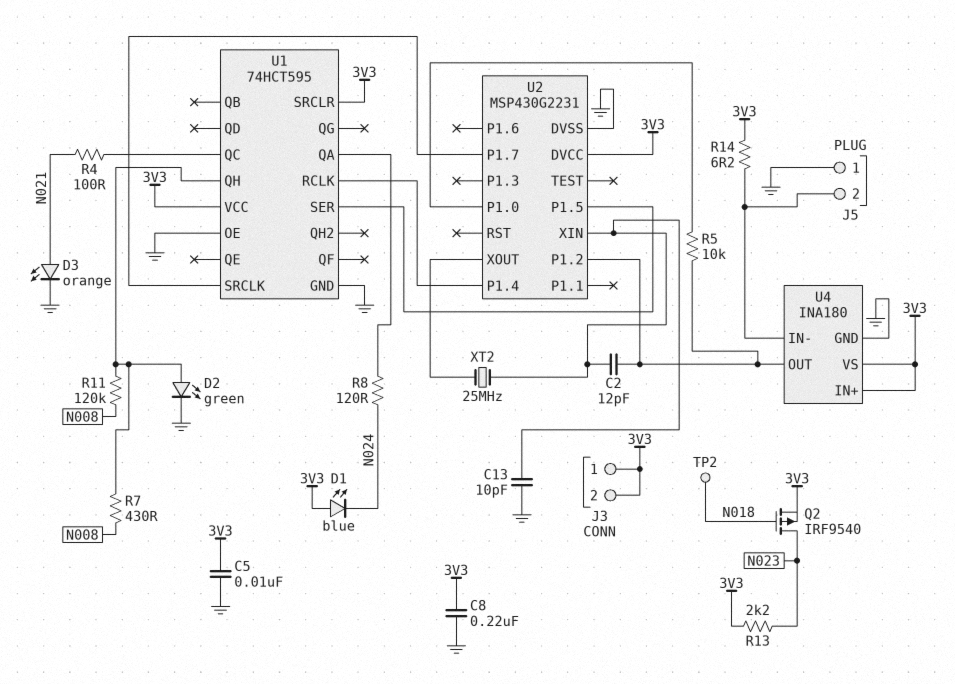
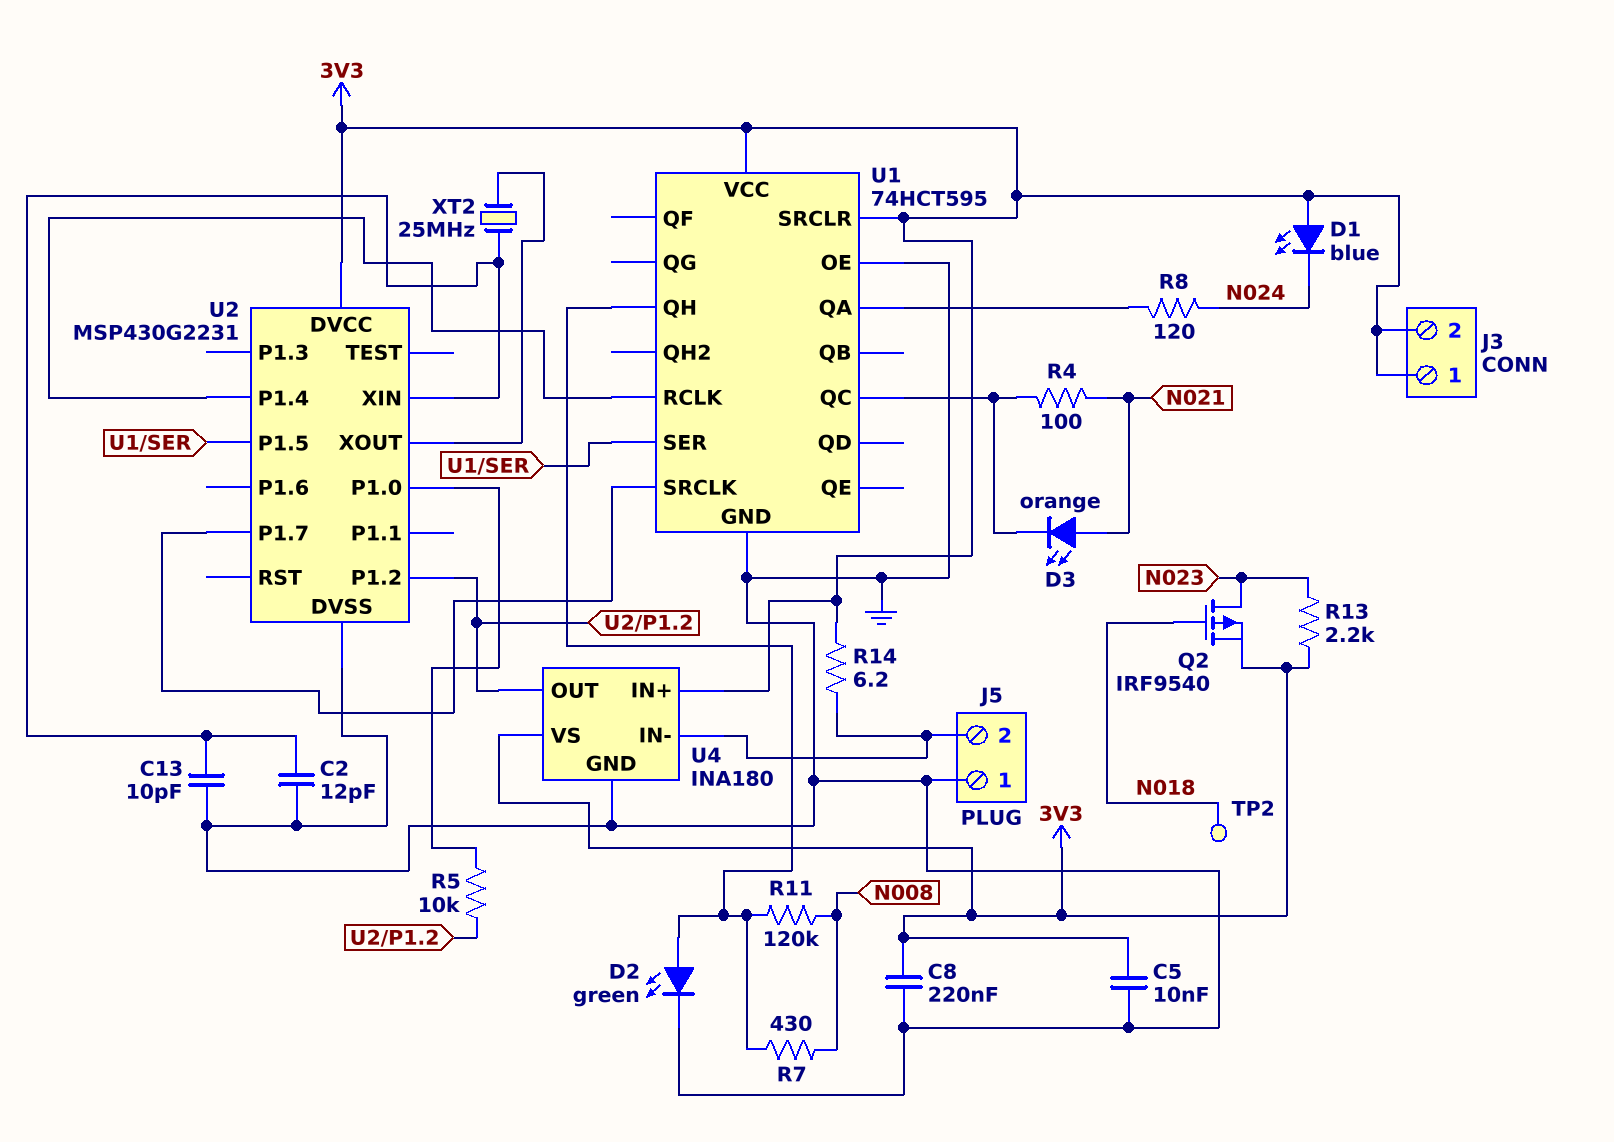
C2: 12pF (U2/P1.2, U2/XIN) -> 12pF (GND, U2/XIN)
D3: LED orange (A N021, K GND) -> LED orange (A N021, K U1/QC)

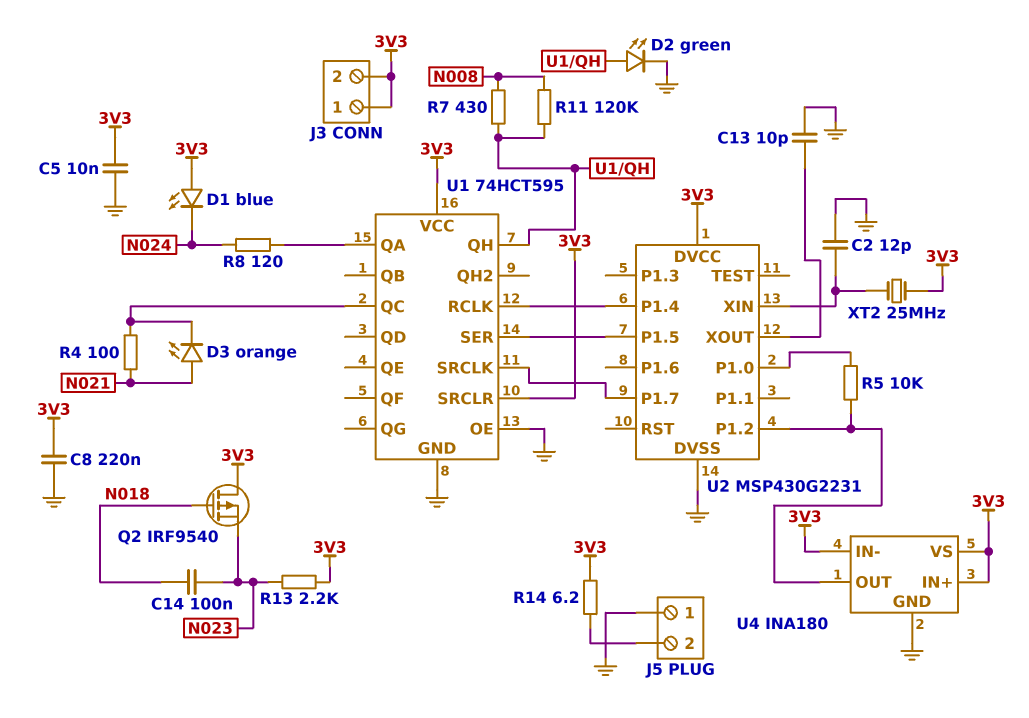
C13: 10pF (GND, U2/XIN) -> 10pF (GND, U2/XOUT)
C14: none -> 100nF (N018, N023)
Q2: PMOS IRF9540 (G N018, D N023, S 3V3) -> PMOS IRF9540 (G N018, D 3V3, S N023)
TP2: test point (N018) -> none
U4 pin IN-: J5/2 -> 3V3
XT2: 25MHz (U2/XIN, U2/XOUT) -> 25MHz (3V3, U2/XIN)

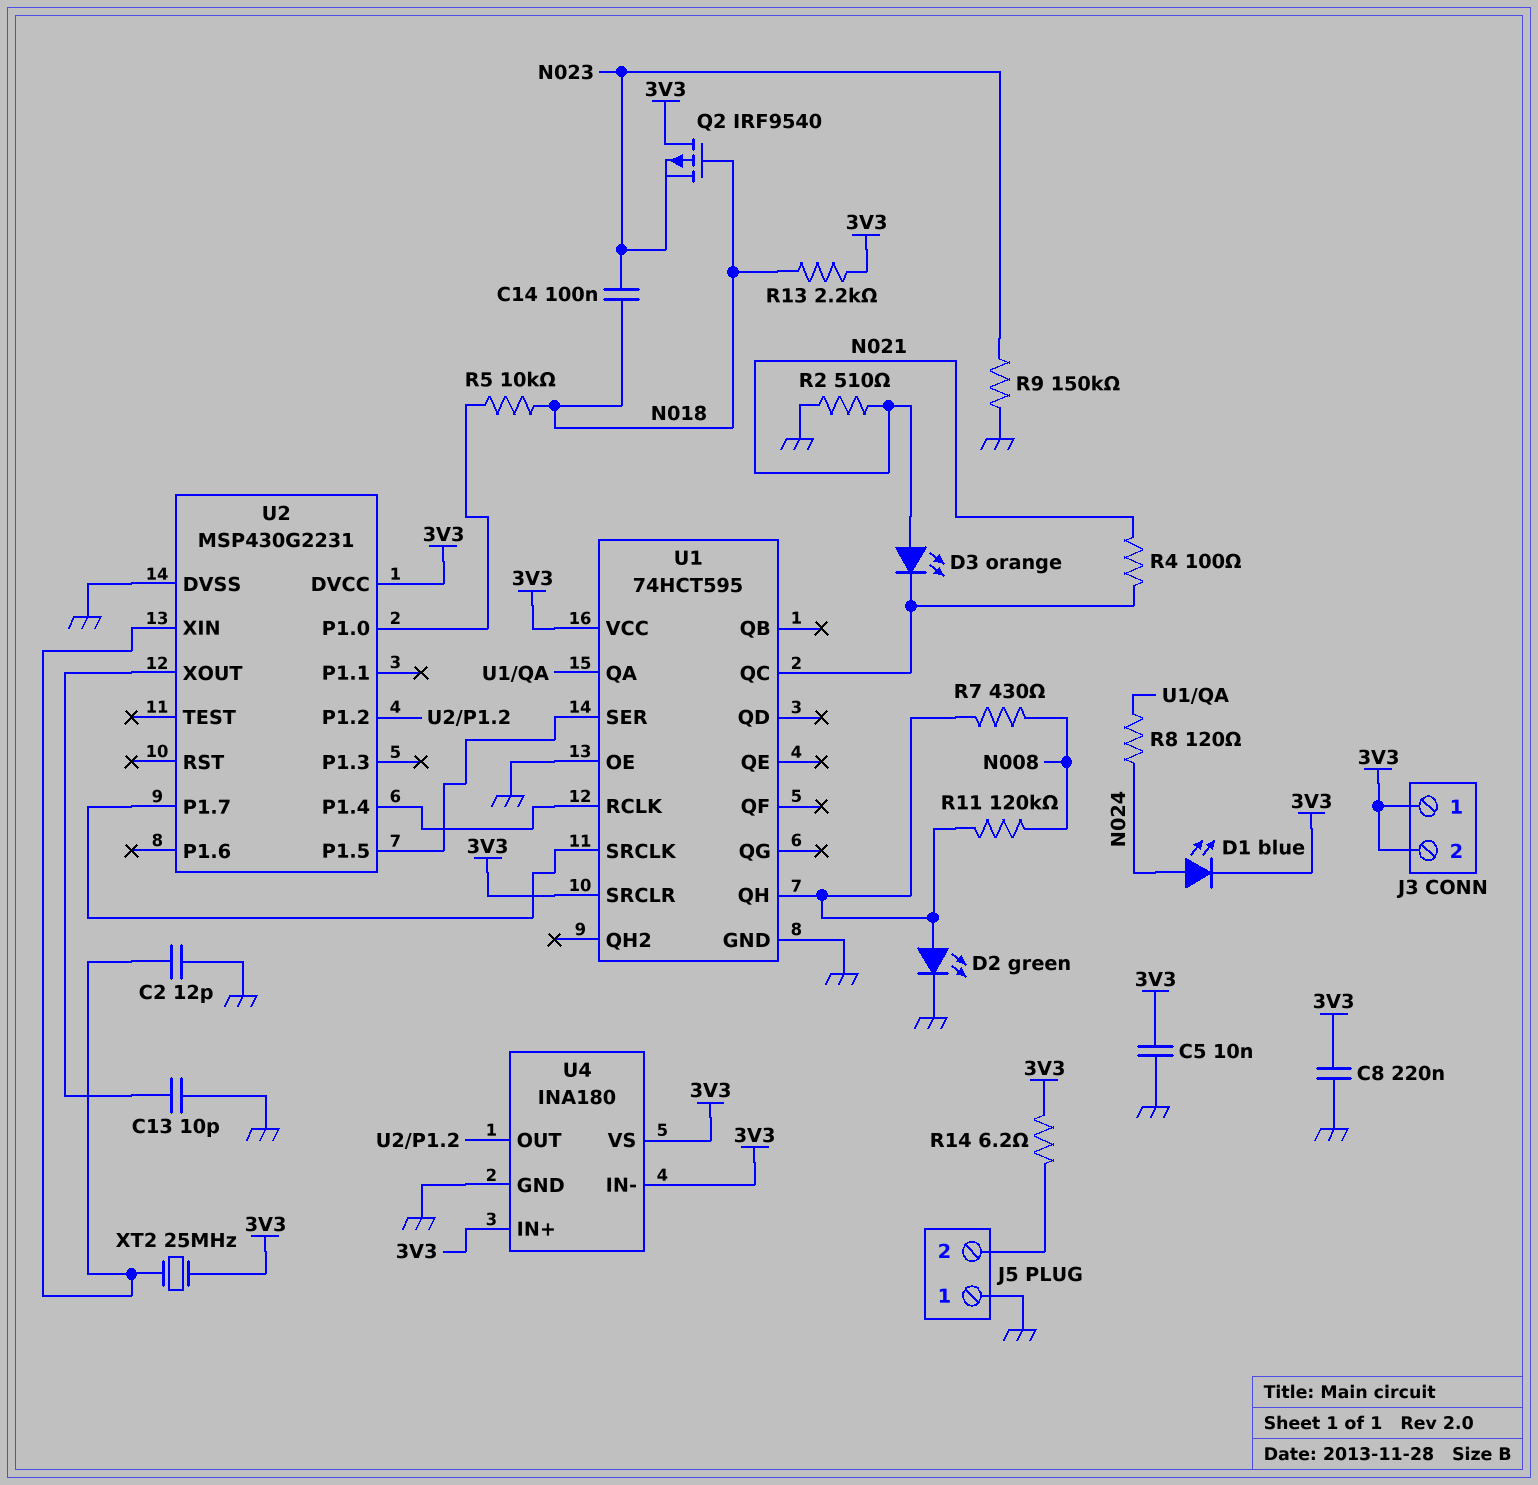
D1: LED blue (A 3V3, K N024) -> LED blue (A N024, K 3V3)
R2: none -> 510 (GND, N021)
R5: 10k (U2/P1.0, U2/P1.2) -> 10k (N018, U2/P1.0)
R9: none -> 150k (GND, N023)
R13: 2.2k (3V3, N023) -> 2.2k (3V3, N018)

